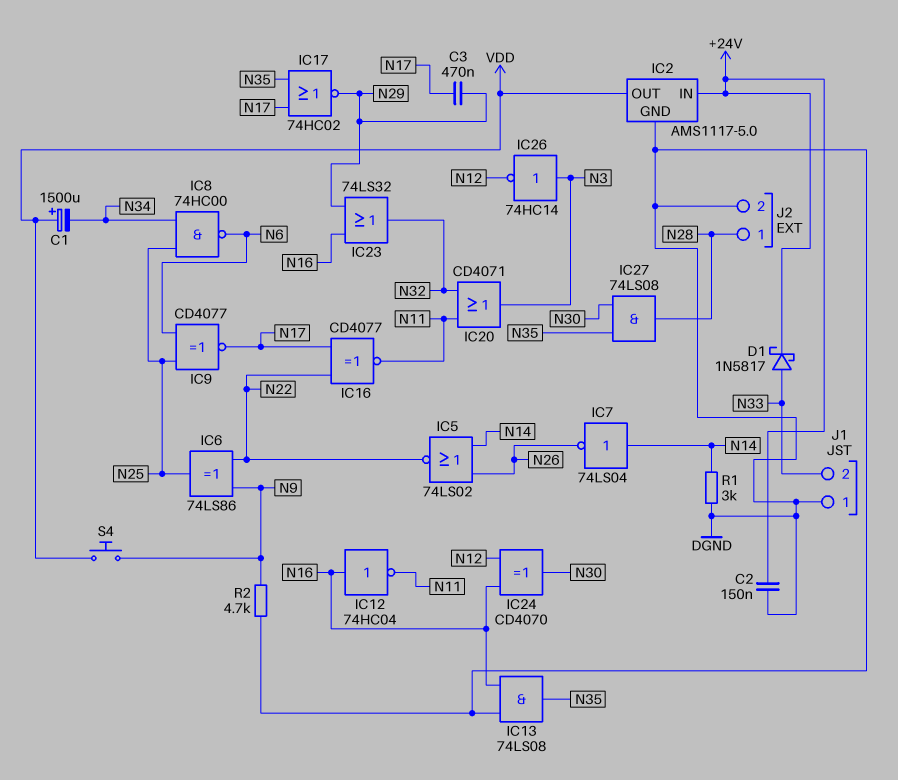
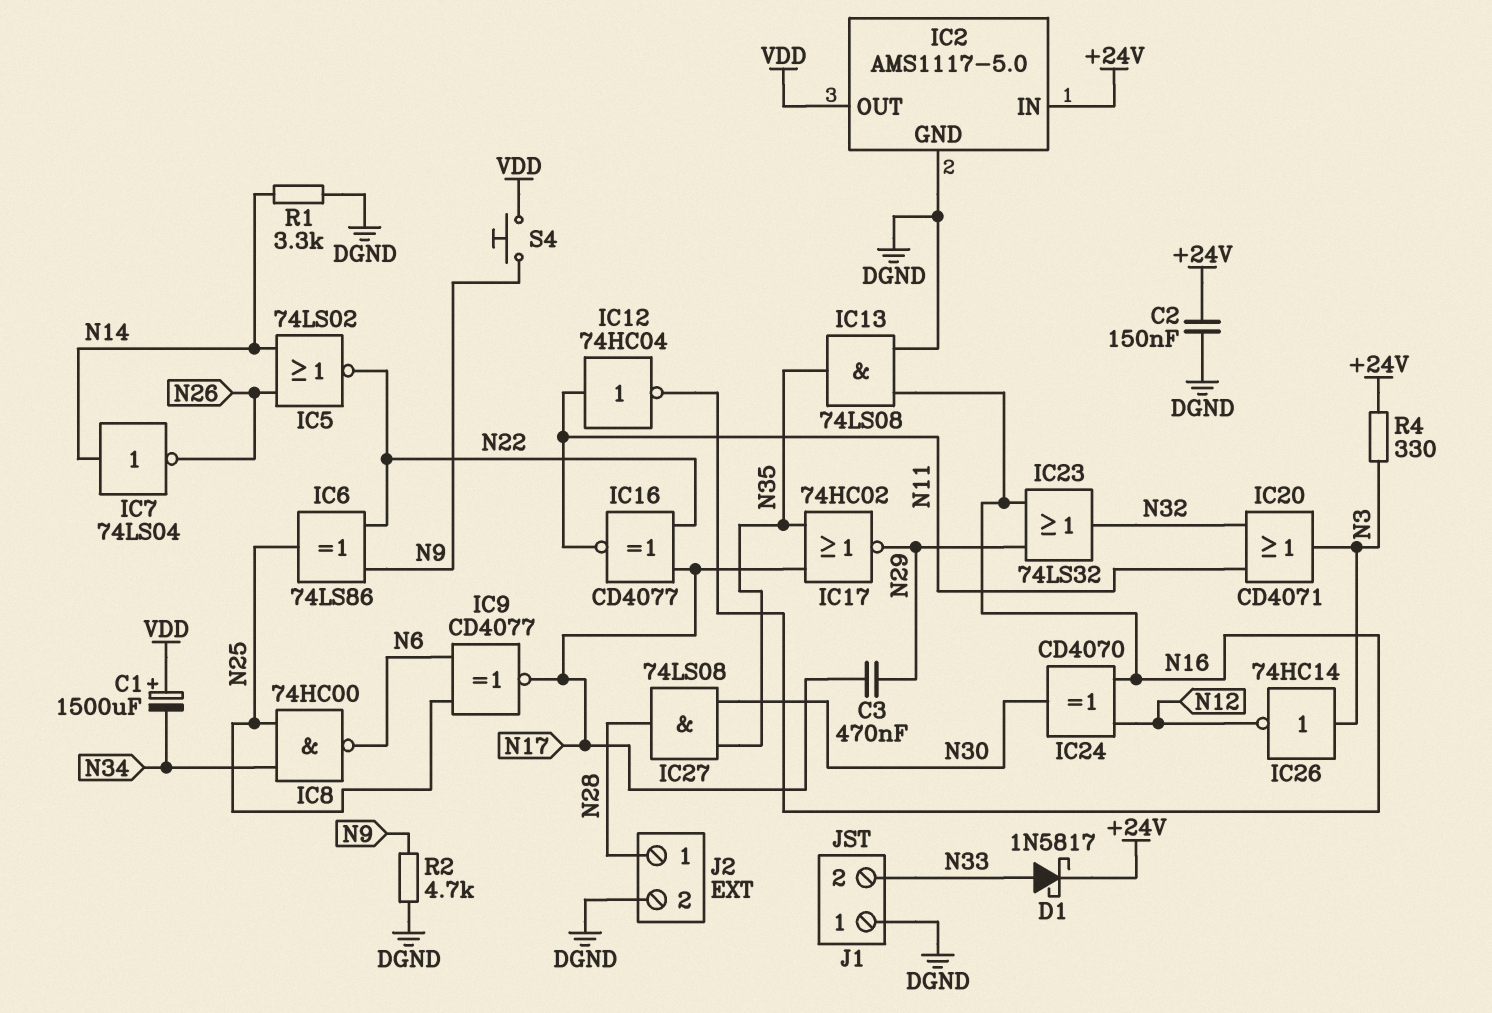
IC12: NOT 74HC04 (in N16, out N11) -> NOT 74HC04 (in N11, out N16)
R1: 3k (DGND, N14) -> 3.3k (DGND, N14)
R4: none -> 330 (+24V, N3)

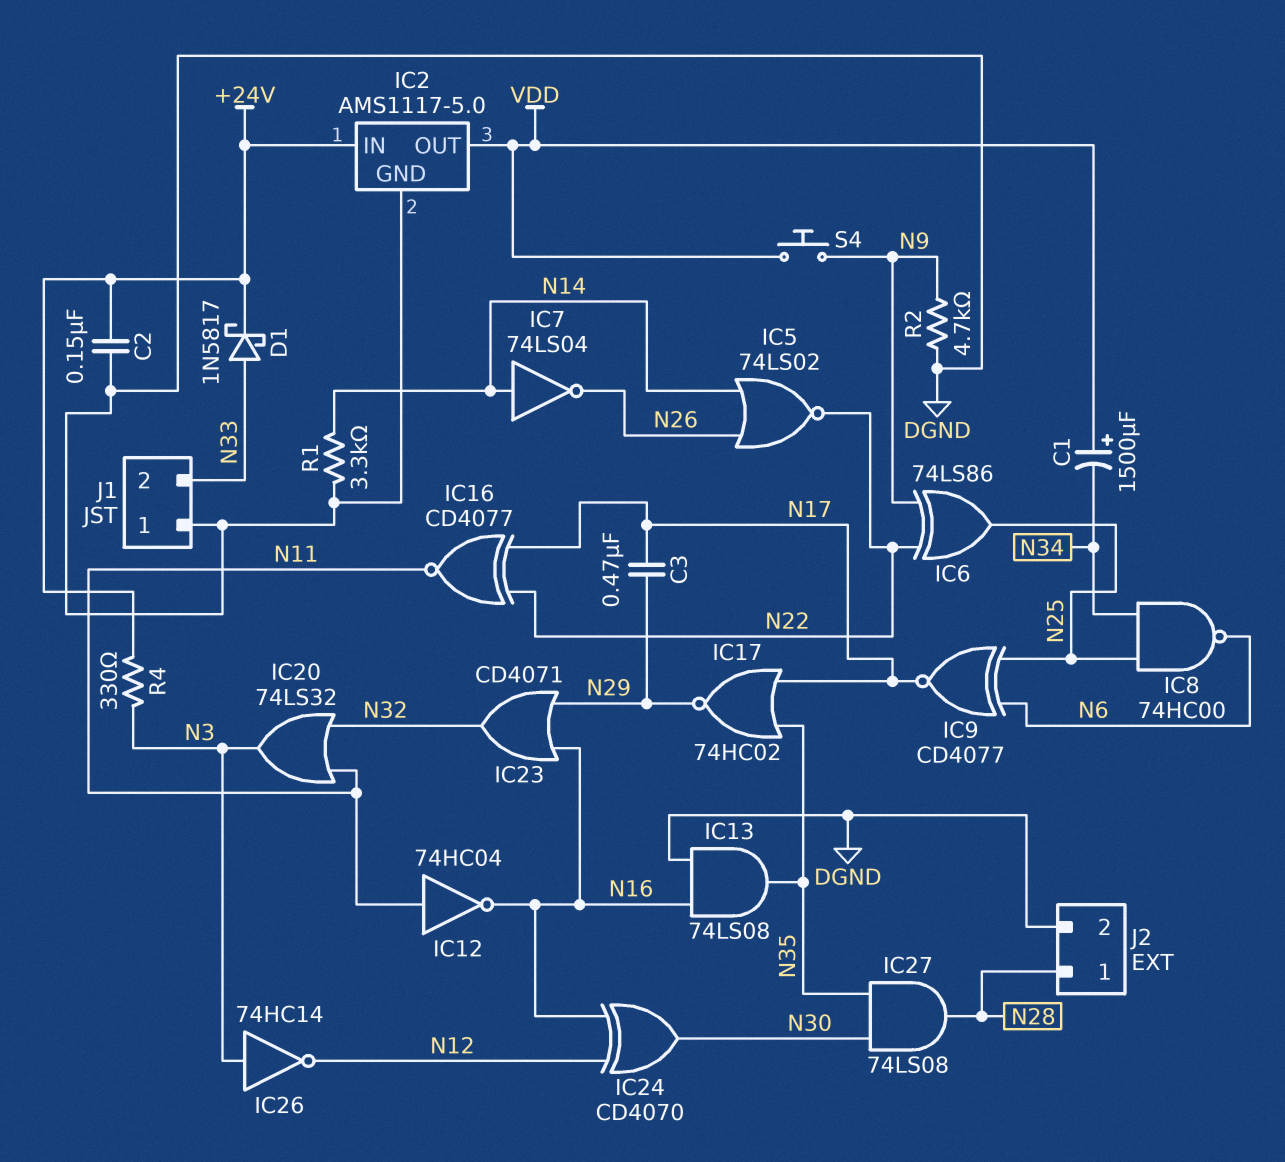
IC20: OR CD4071 (in N11, in N32, out N3) -> OR 74LS32 (in N11, in N32, out N3)
IC23: OR 74LS32 (in N16, in N29, out N32) -> OR CD4071 (in N16, in N29, out N32)

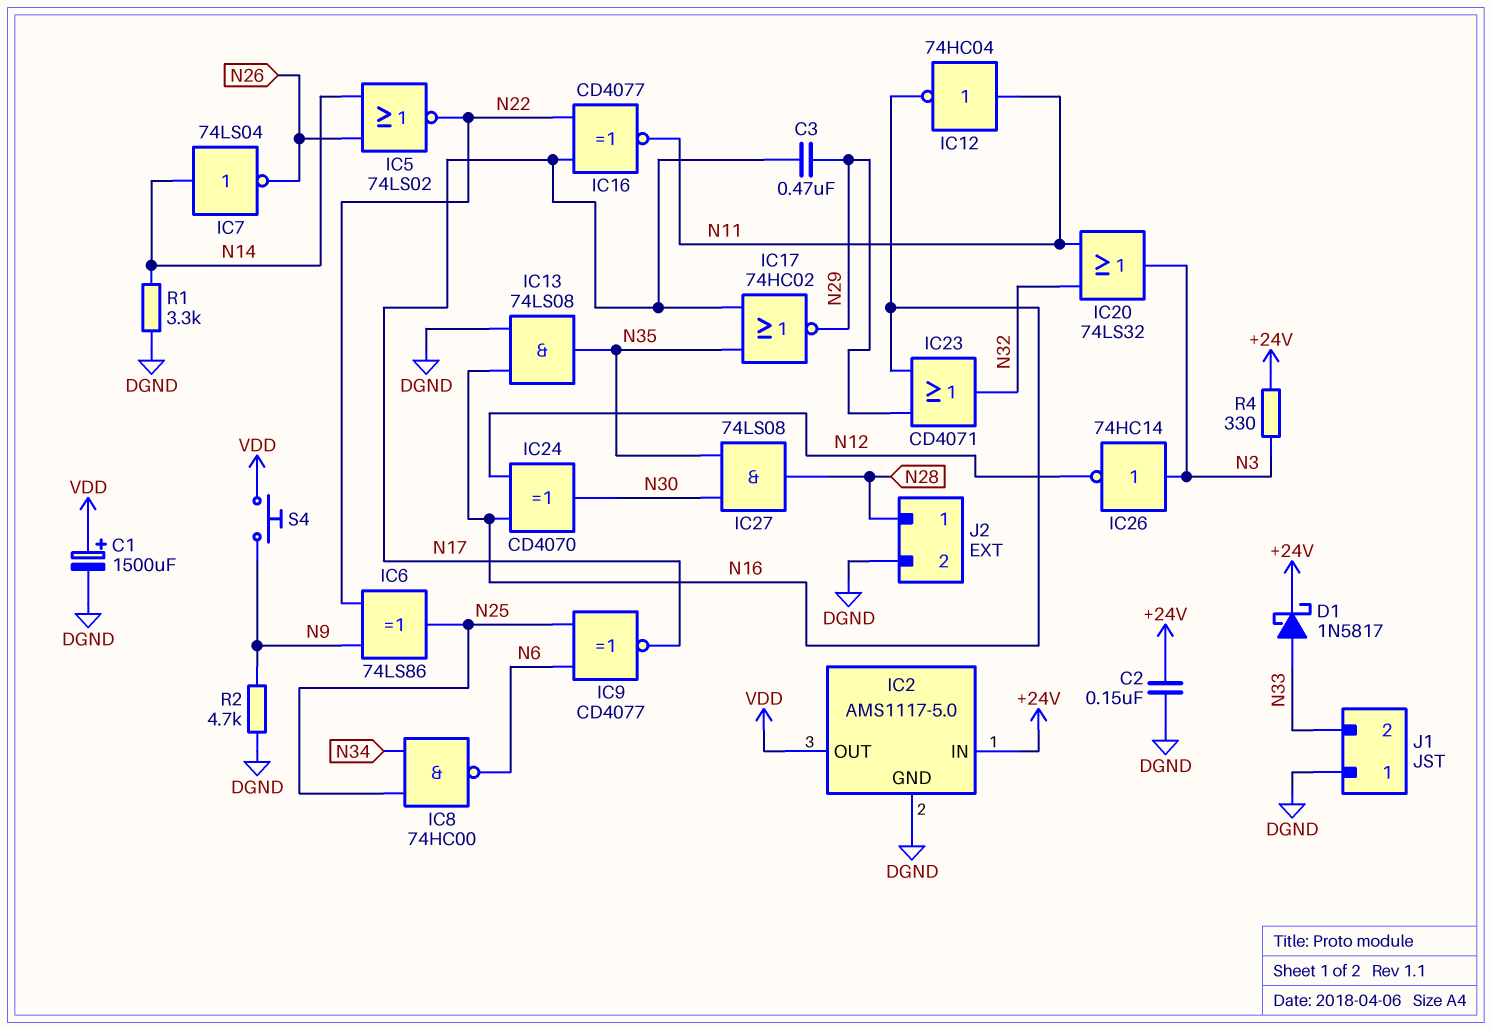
C1: 1500uF (plus VDD, minus N34) -> 1500uF (plus VDD, minus DGND)

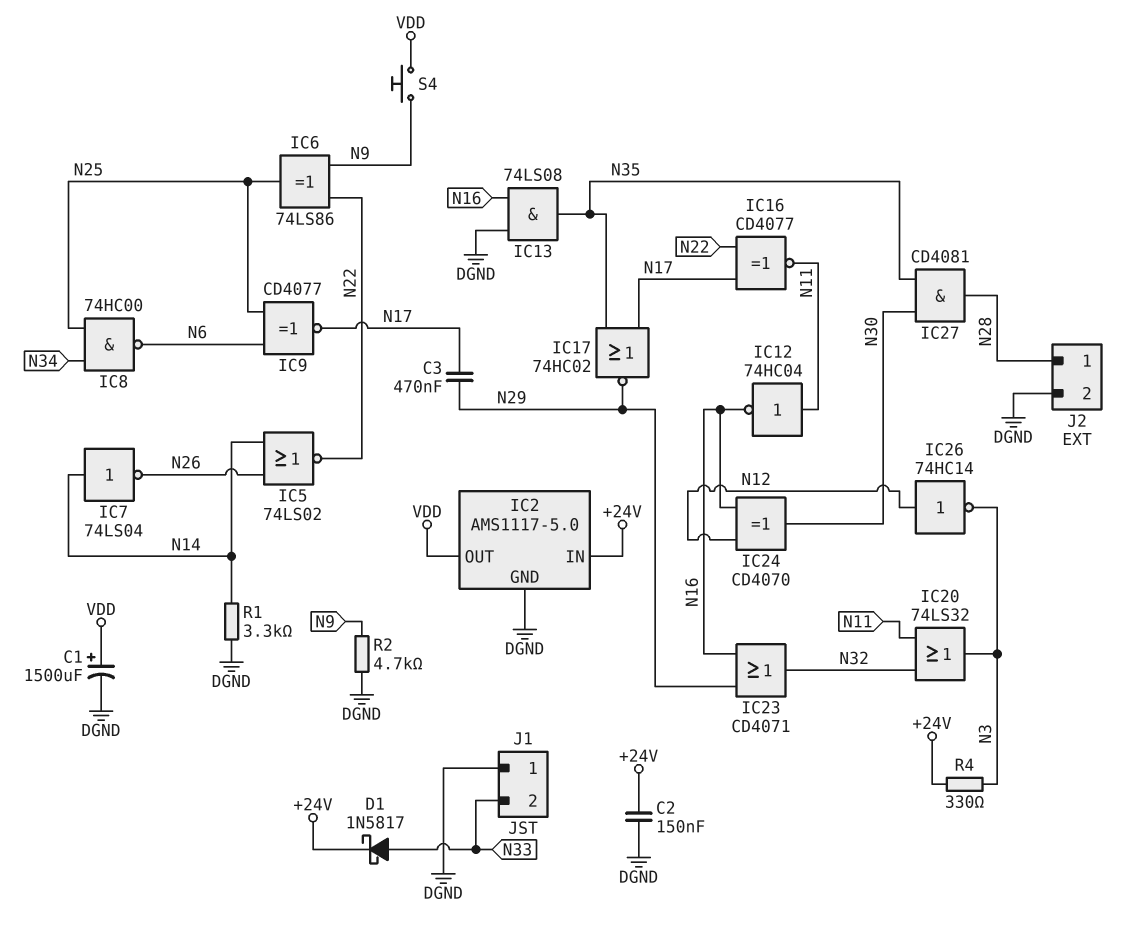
IC26: NOT 74HC14 (in N3, out N12) -> NOT 74HC14 (in N12, out N3)
IC27: AND 74LS08 (in N30, in N35, out N28) -> AND CD4081 (in N30, in N35, out N28)

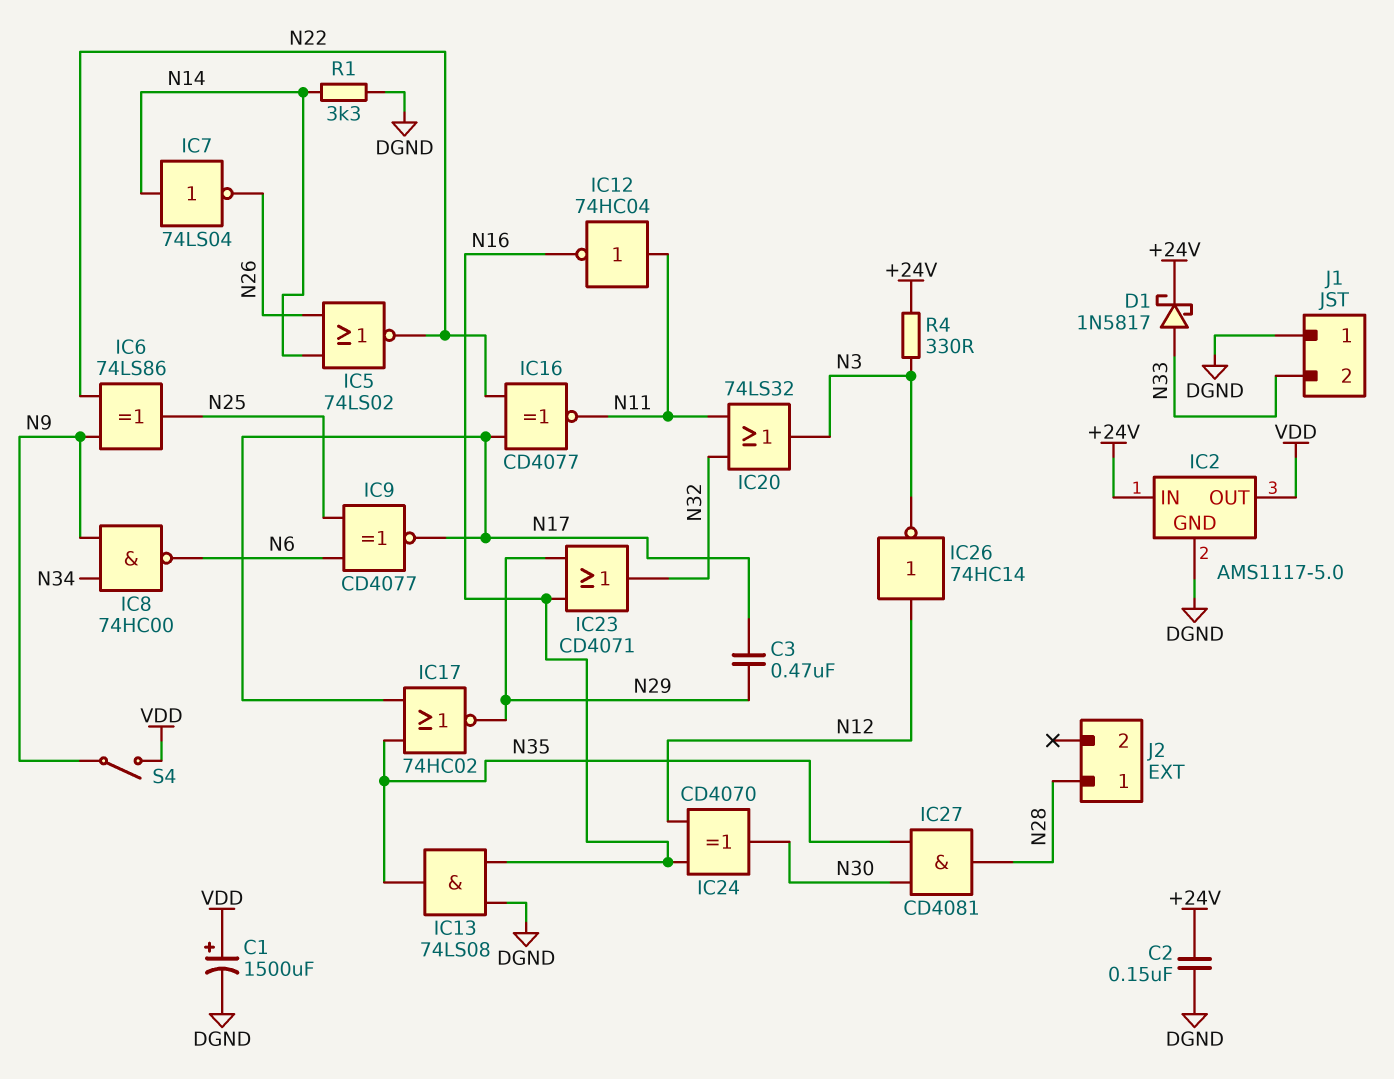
IC8: NAND 74HC00 (in N25, in N34, out N6) -> NAND 74HC00 (in N9, in N34, out N6)
J2 pin 2: DGND -> none
R2: 4.7k (DGND, N9) -> none
S4: button (N9, VDD) -> switch (N9, VDD)

